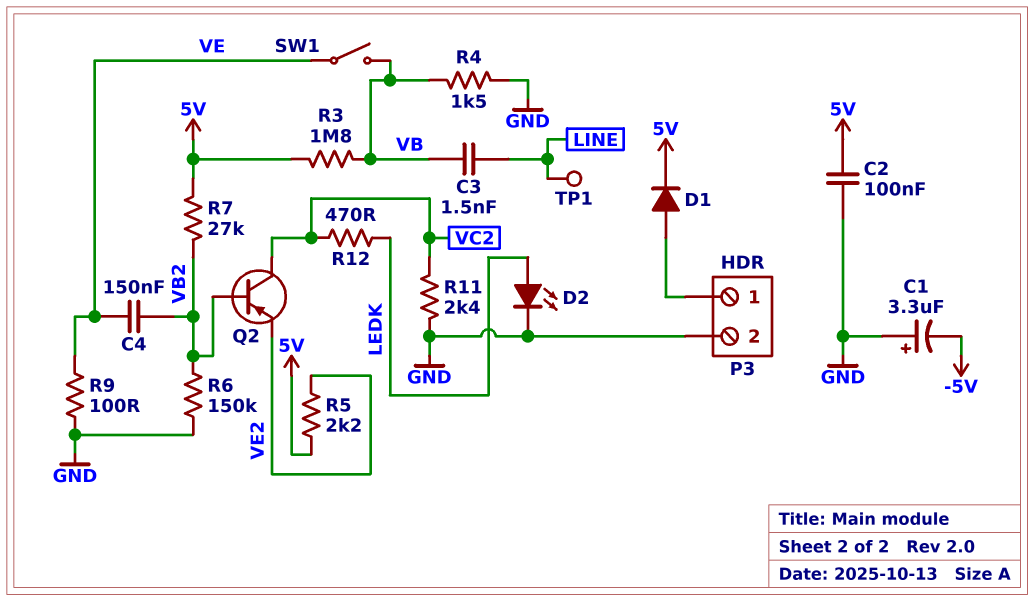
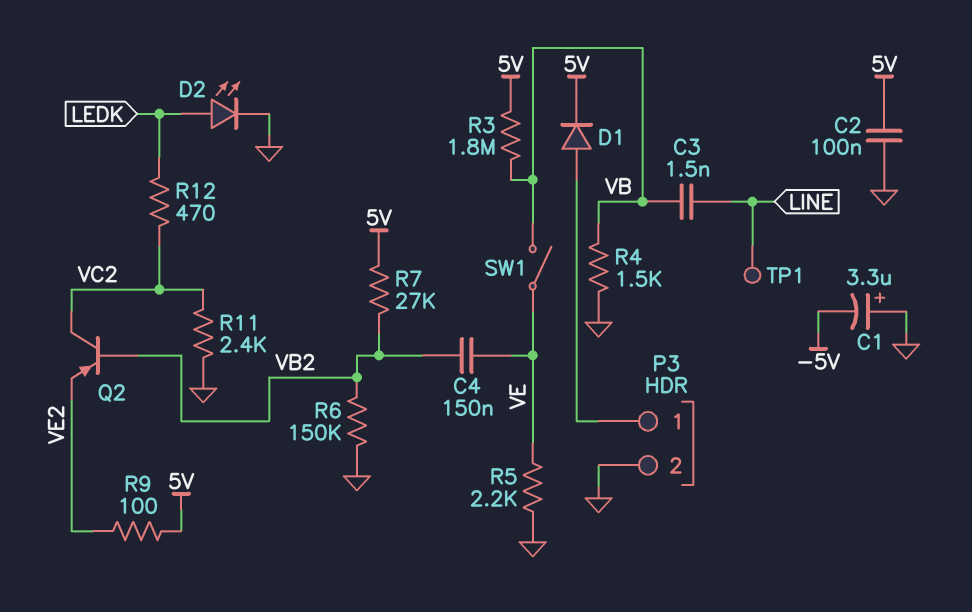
R5: 2.2k (5V, VE2) -> 2.2k (GND, VE)
R9: 100 (GND, VE) -> 100 (5V, VE2)

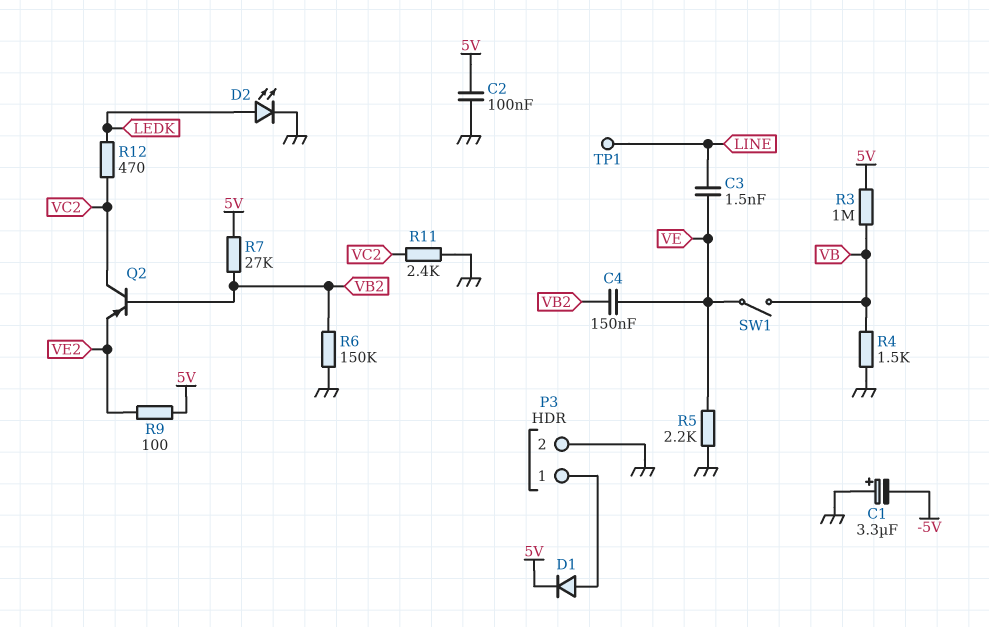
C3: 1.5nF (LINE, VB) -> 1.5nF (LINE, VE)
R3: 1.8M (5V, VB) -> 1M (5V, VB)

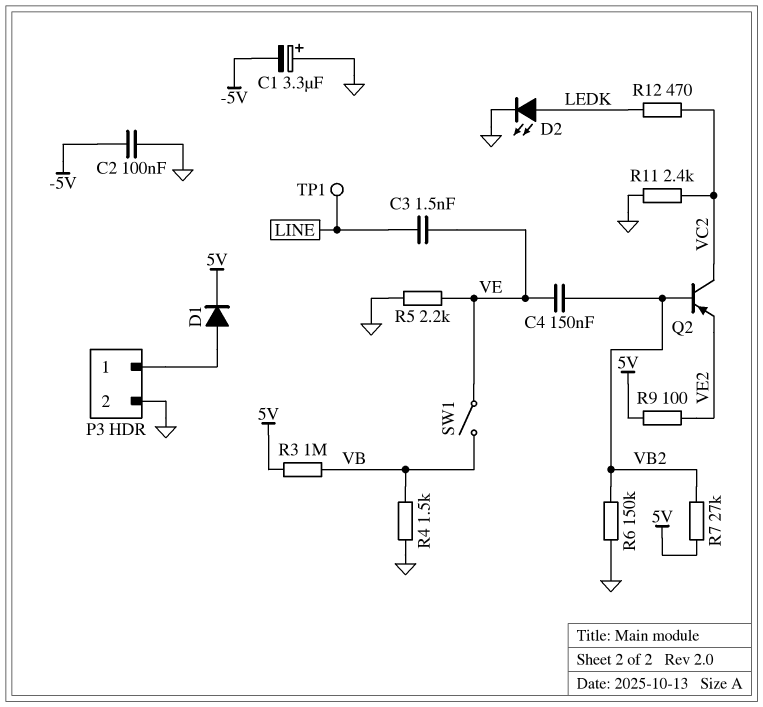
C2: 100nF (5V, GND) -> 100nF (-5V, GND)

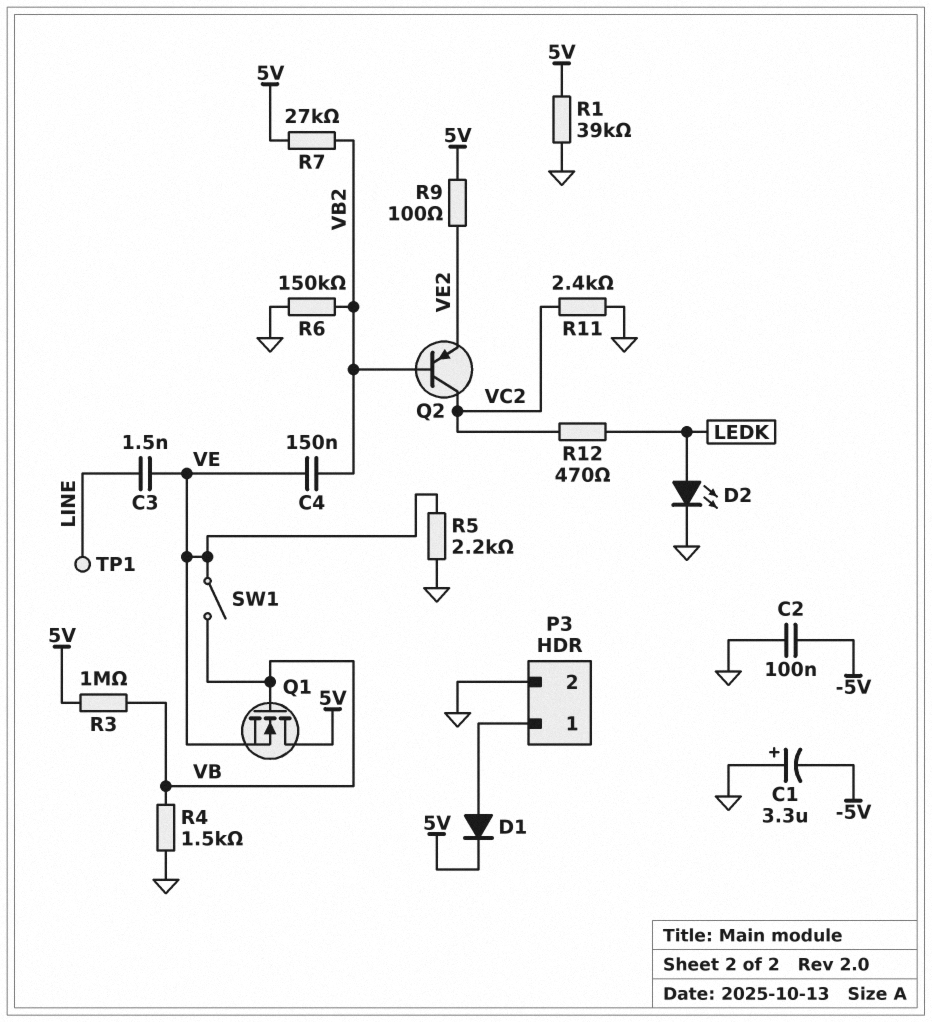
Q1: none -> NMOS (G VB, D 5V, S VE)
R1: none -> 39k (5V, GND)

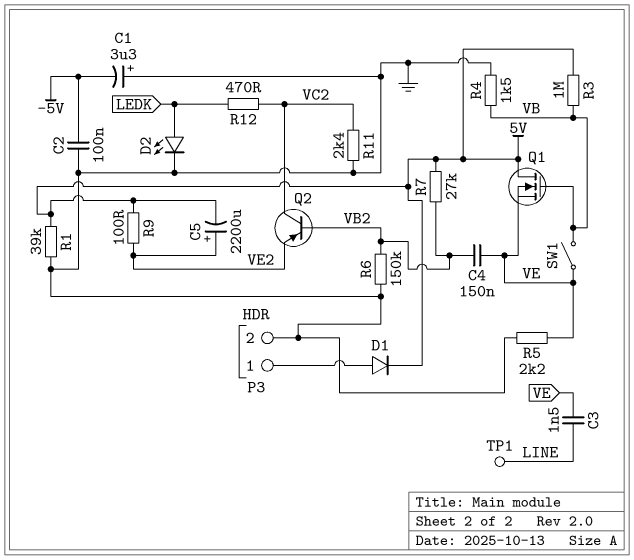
C5: none -> 2200uF (plus VE2, minus 5V)

